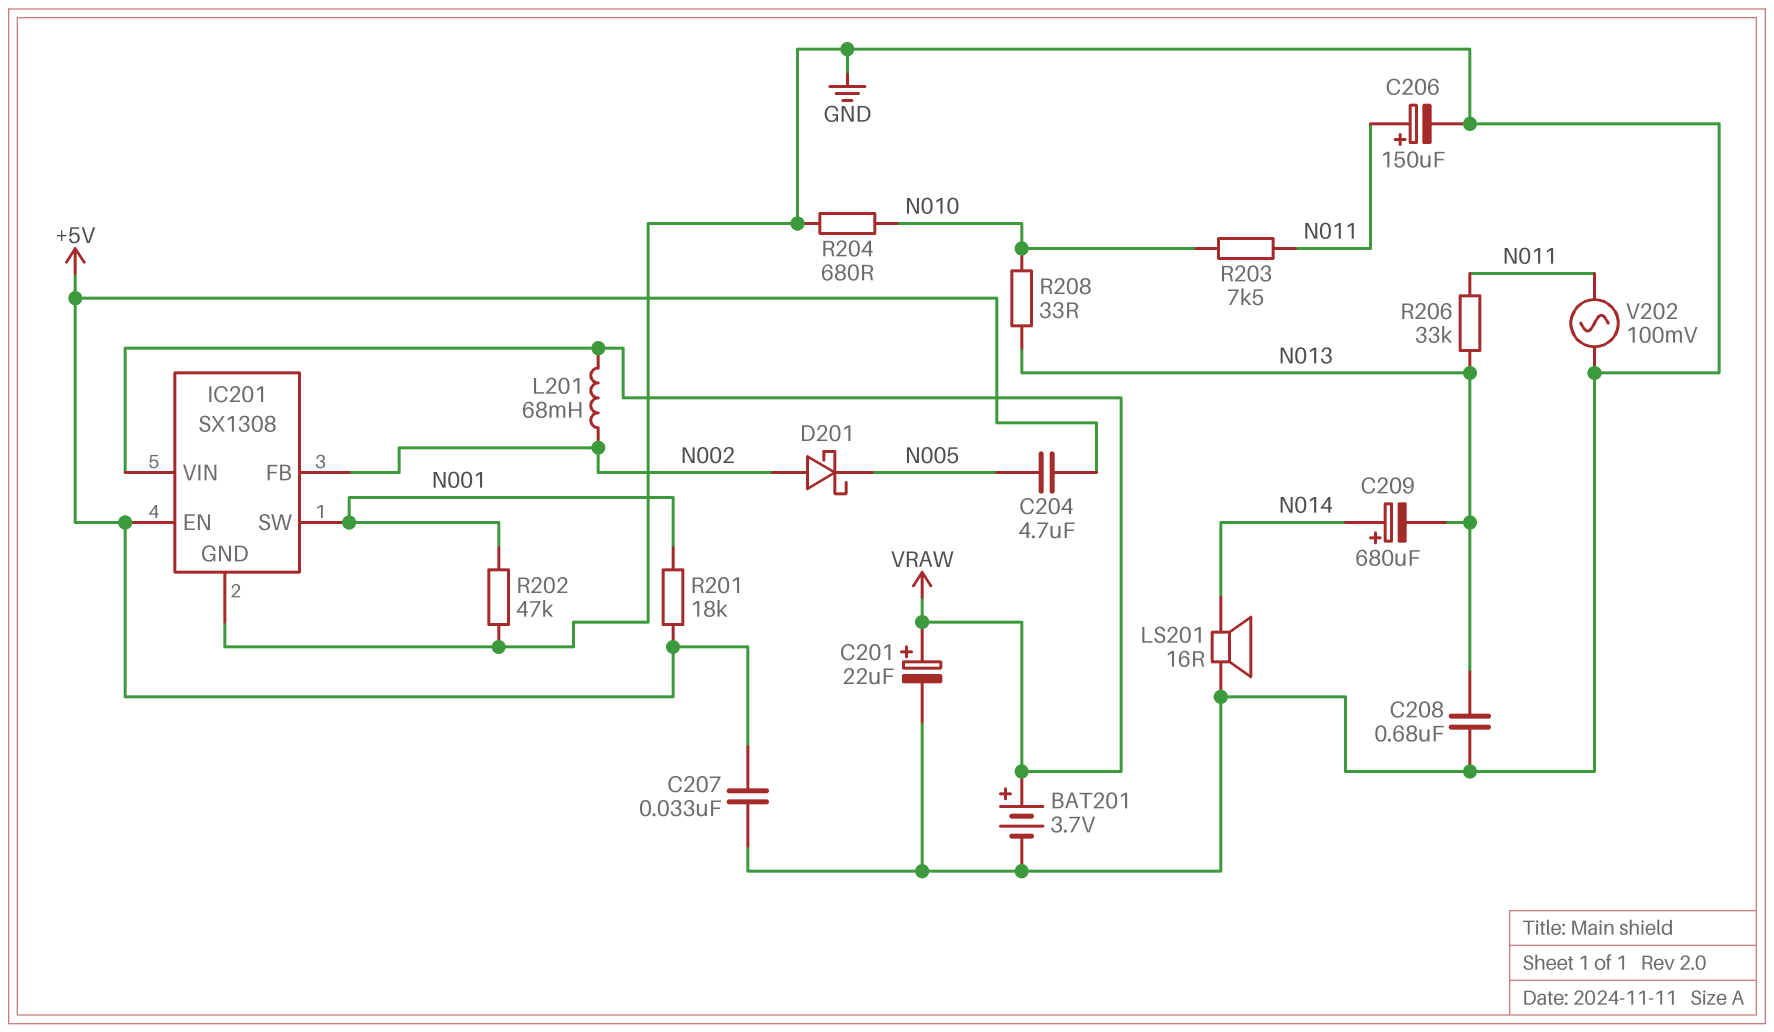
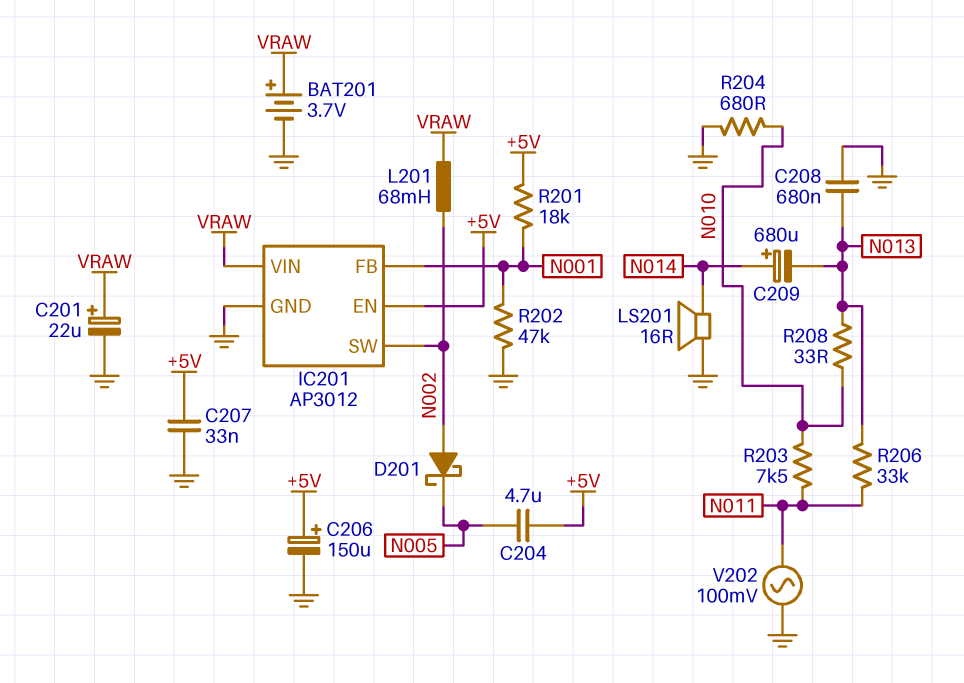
C206: 150uF (plus N011, minus GND) -> 150uF (plus +5V, minus GND)
IC201: SX1308 -> AP3012
IC201 pin FB: N002 -> N001
IC201 pin SW: N001 -> N002

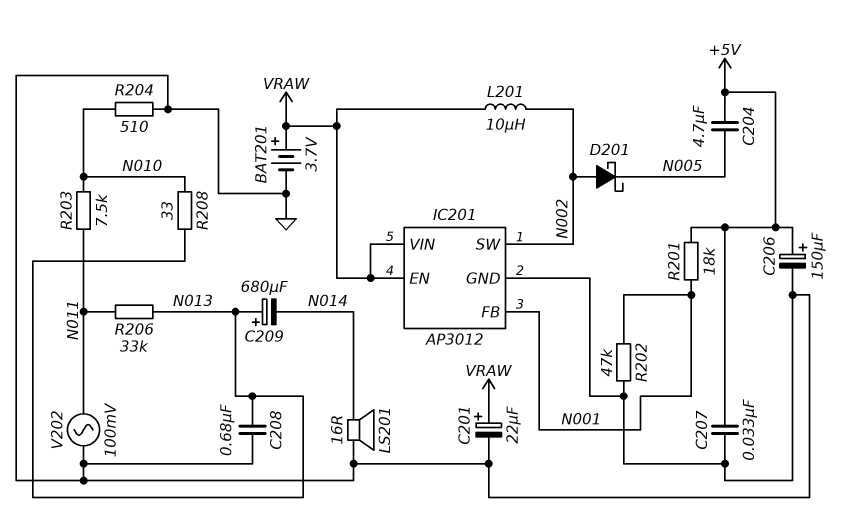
C209: 680uF (plus N014, minus N013) -> 680uF (plus N013, minus N014)
IC201 pin EN: +5V -> VRAW
L201: 68mH (N002, VRAW) -> 10uH (N002, VRAW)
R204: 680 (GND, N010) -> 510 (GND, N010)

